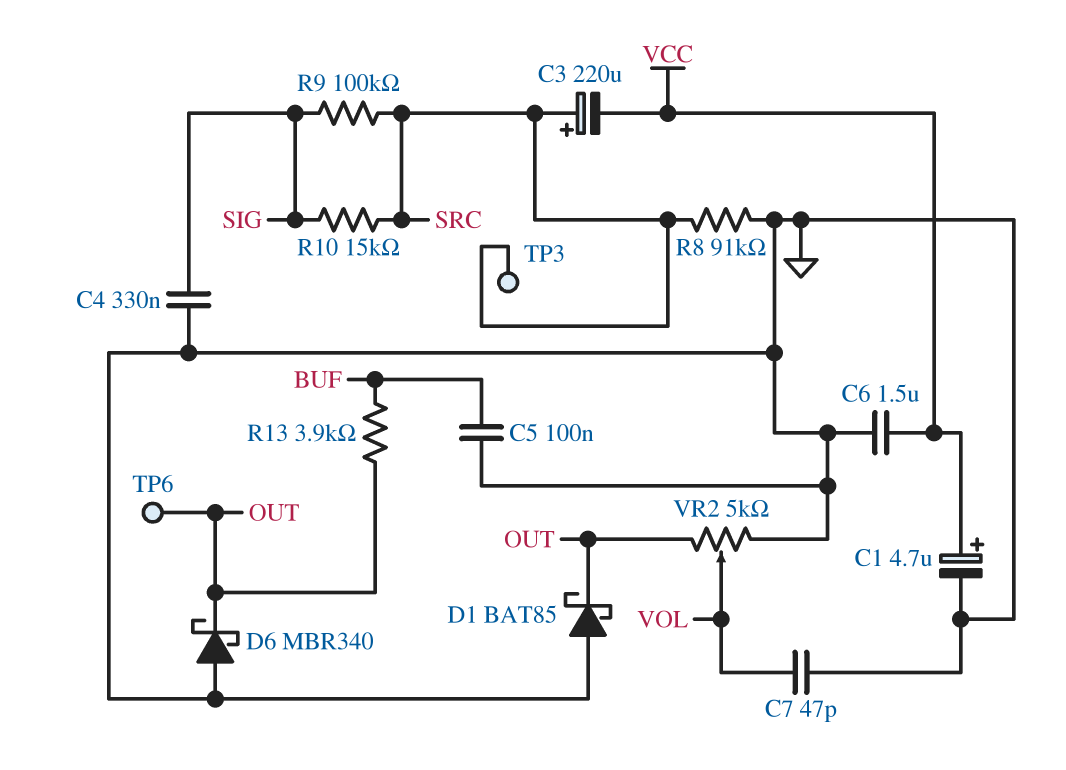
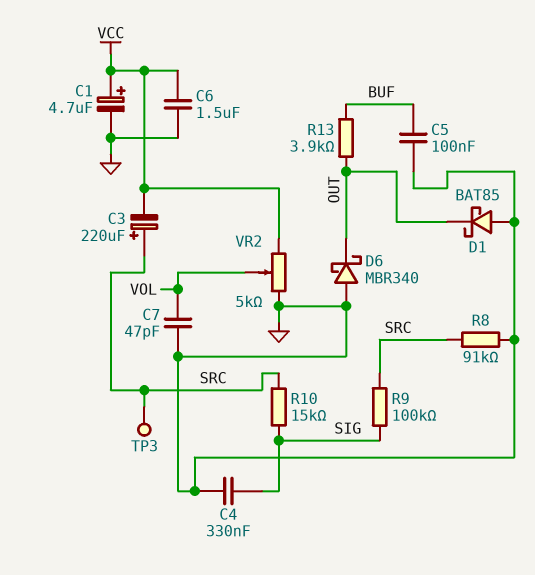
TP6: test point (OUT) -> none
VR2: 5k (GND, OUT, wiper VOL) -> 5k (GND, VCC, wiper VOL)

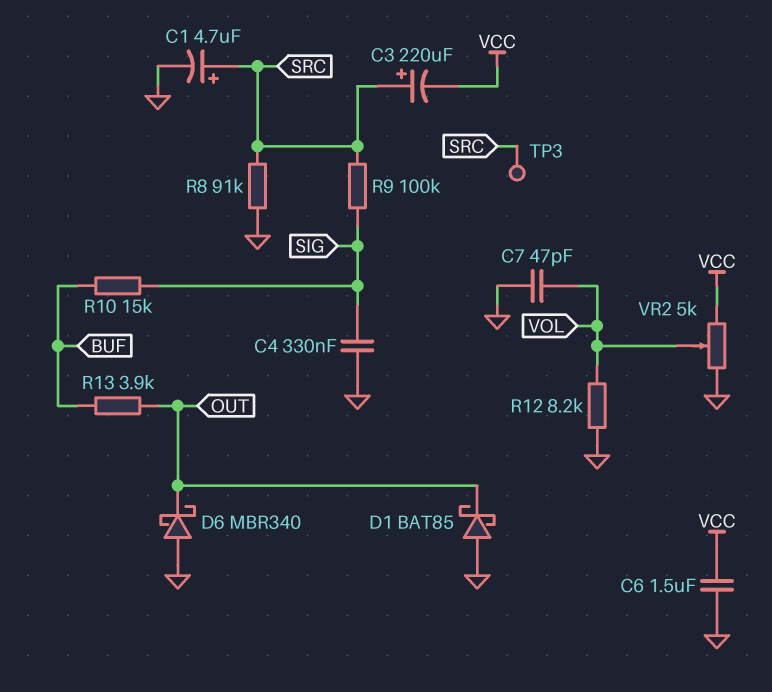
C1: 4.7uF (plus VCC, minus GND) -> 4.7uF (plus SRC, minus GND)
C5: 100nF (BUF, GND) -> none
R10: 15k (SIG, SRC) -> 15k (BUF, SIG)
R12: none -> 8.2k (GND, VOL)

